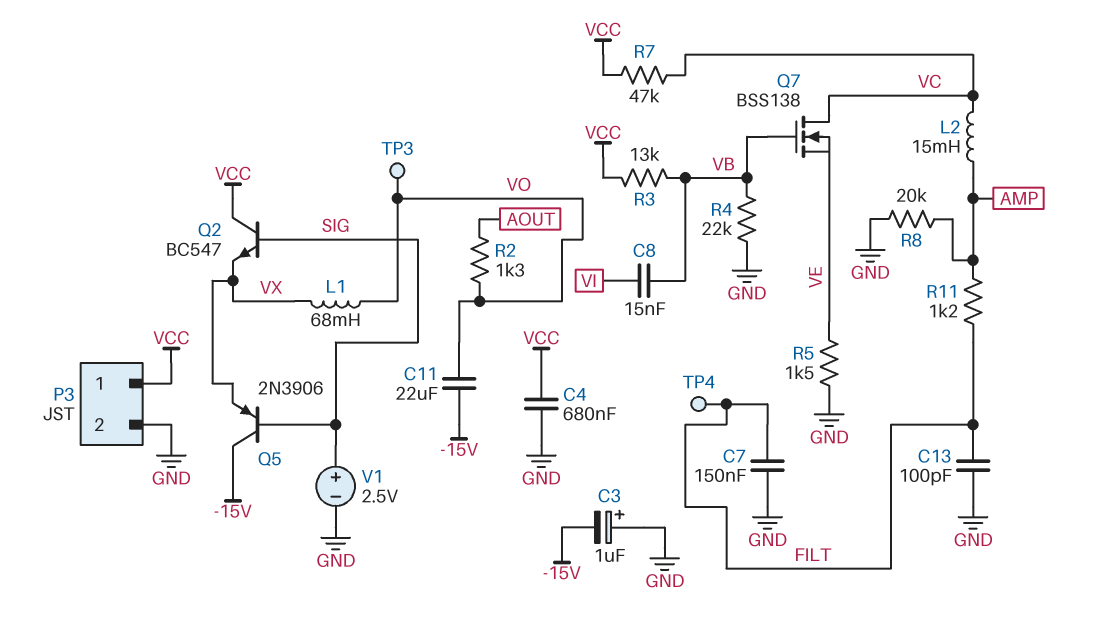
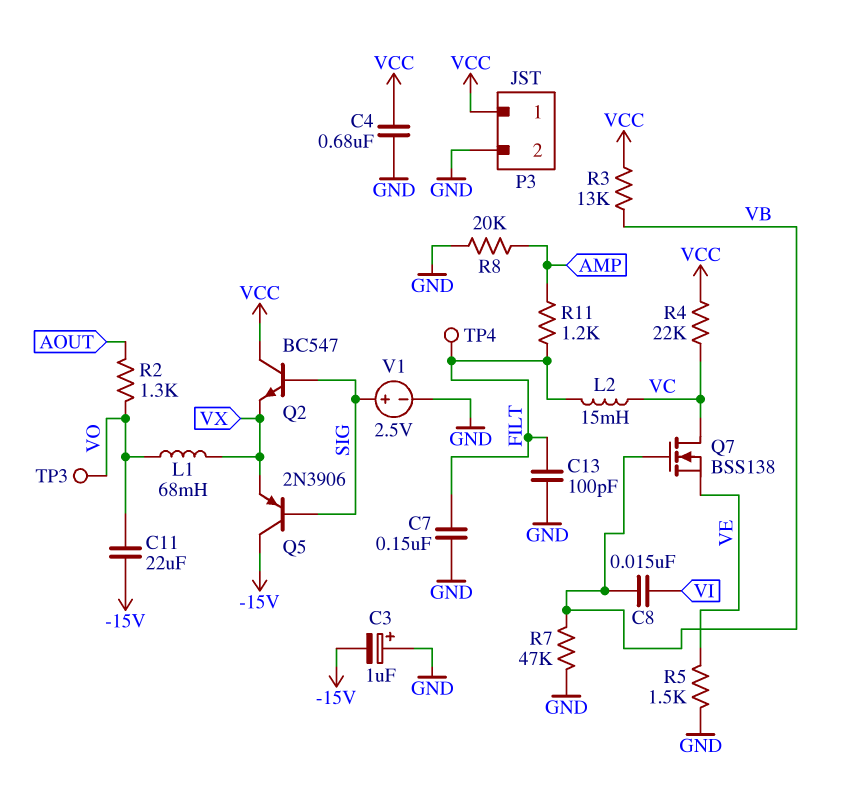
L2: 15mH (AMP, VC) -> 15mH (FILT, VC)
R4: 22k (GND, VB) -> 22k (VC, VCC)
R7: 47k (VC, VCC) -> 47k (GND, VB)

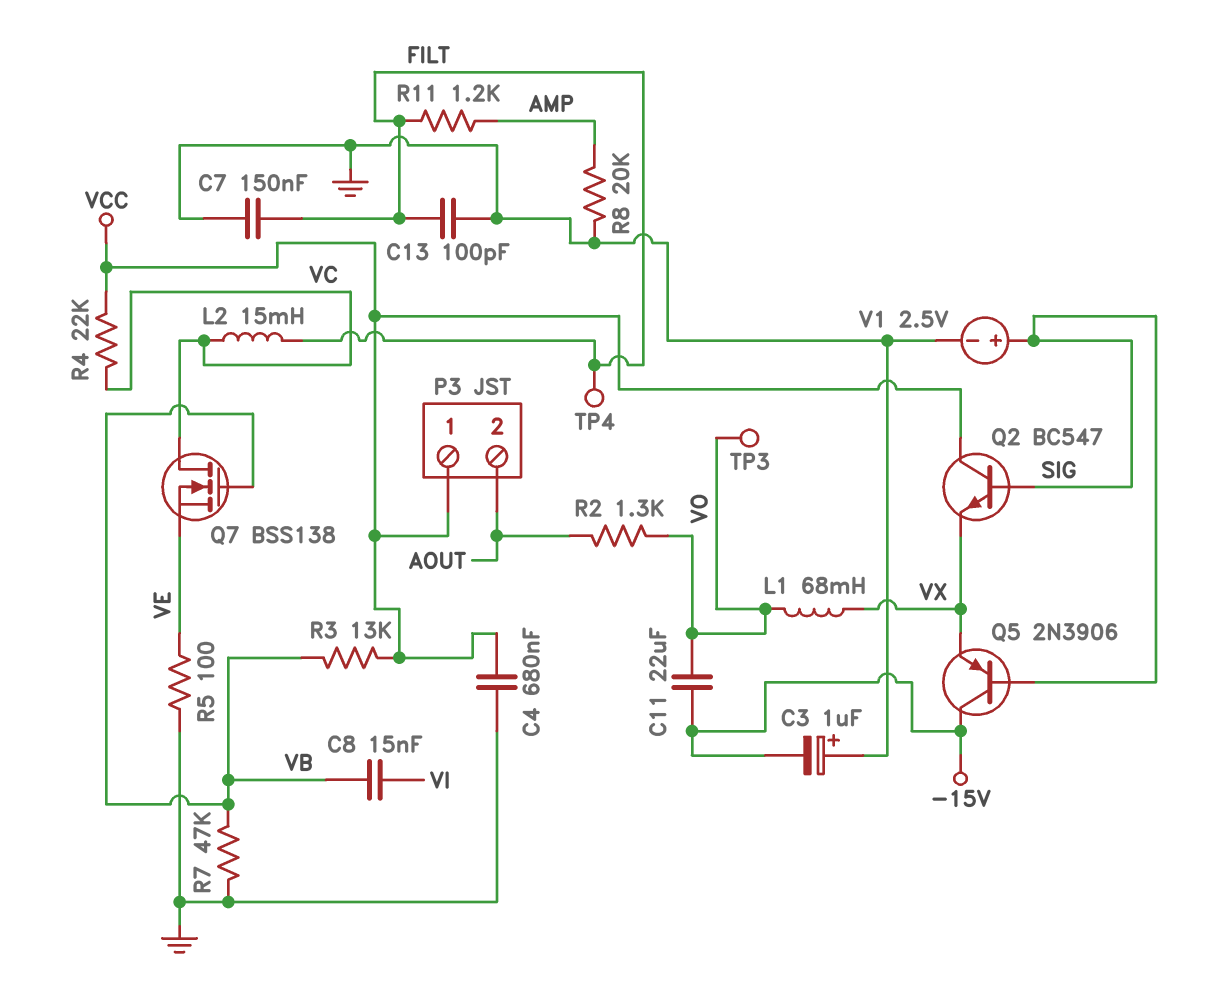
P3 pin 2: GND -> AOUT
R5: 1.5k (GND, VE) -> 100 (GND, VE)

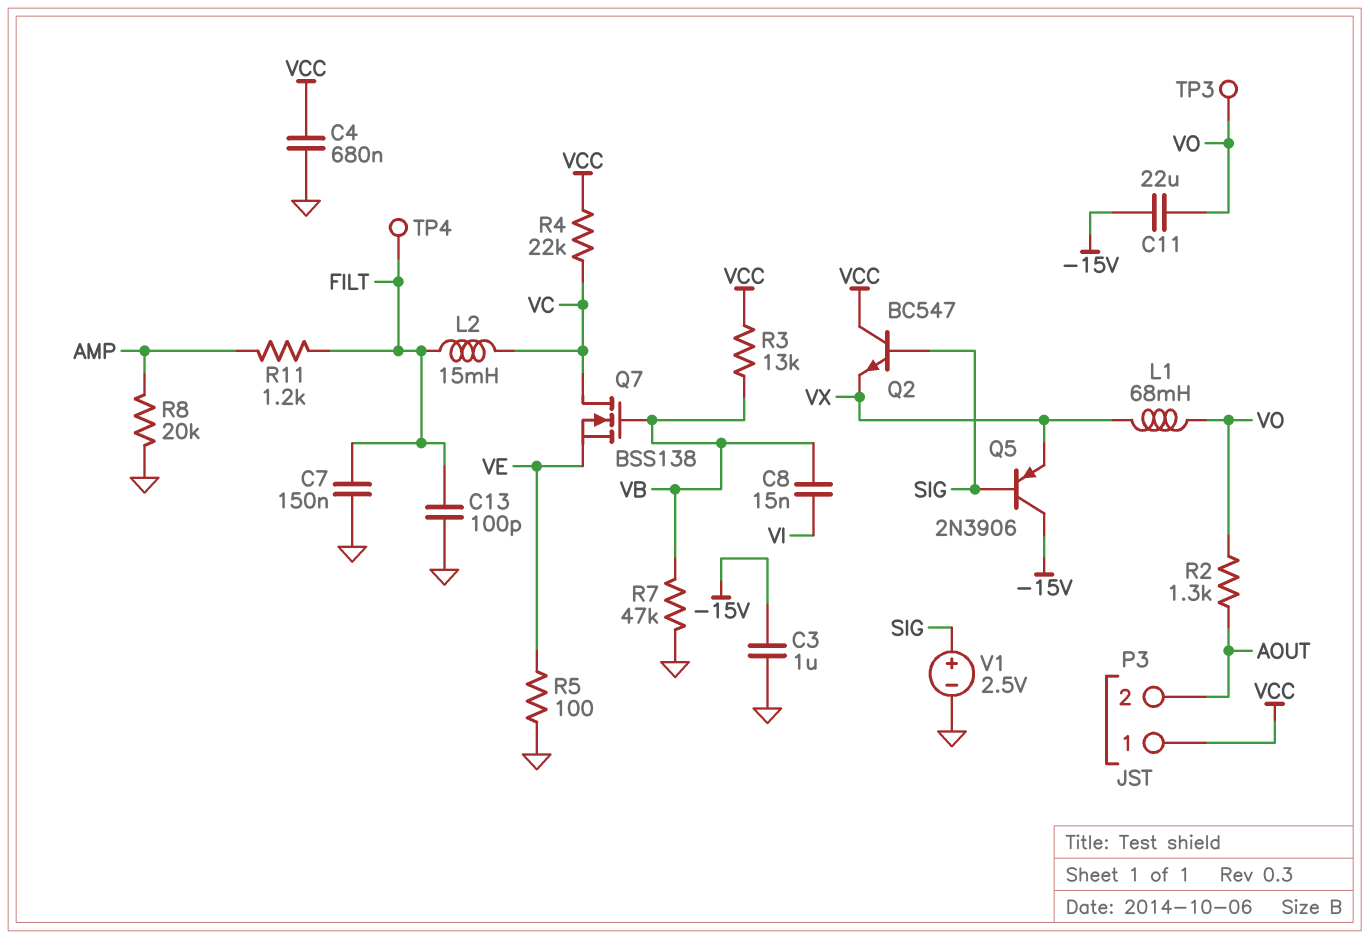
C3: 1uF (plus GND, minus -15V) -> 1uF (-15V, GND)

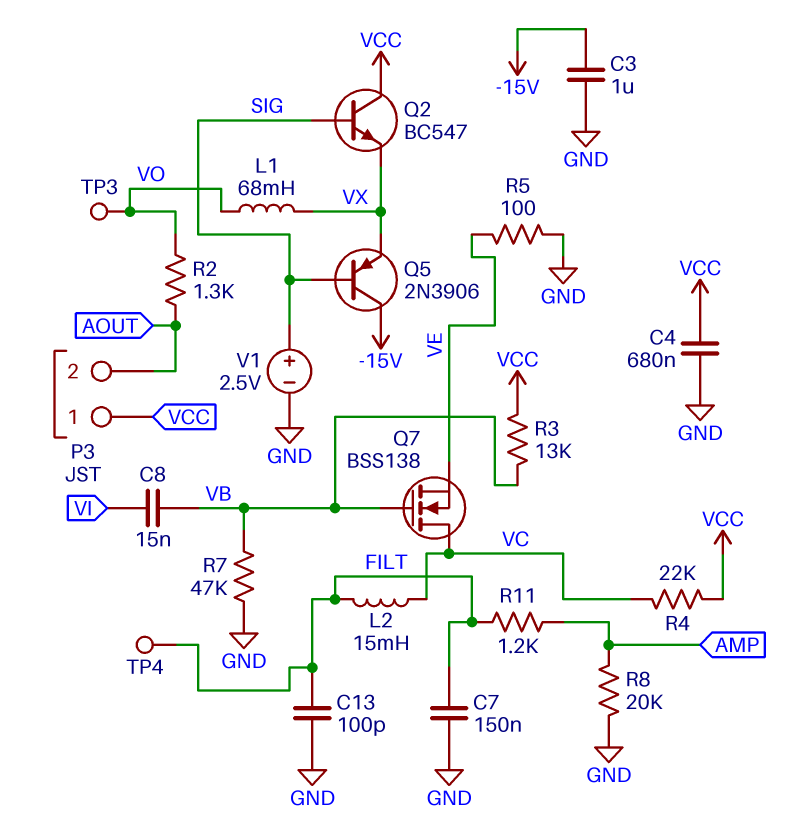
C11: 22uF (-15V, VO) -> none

